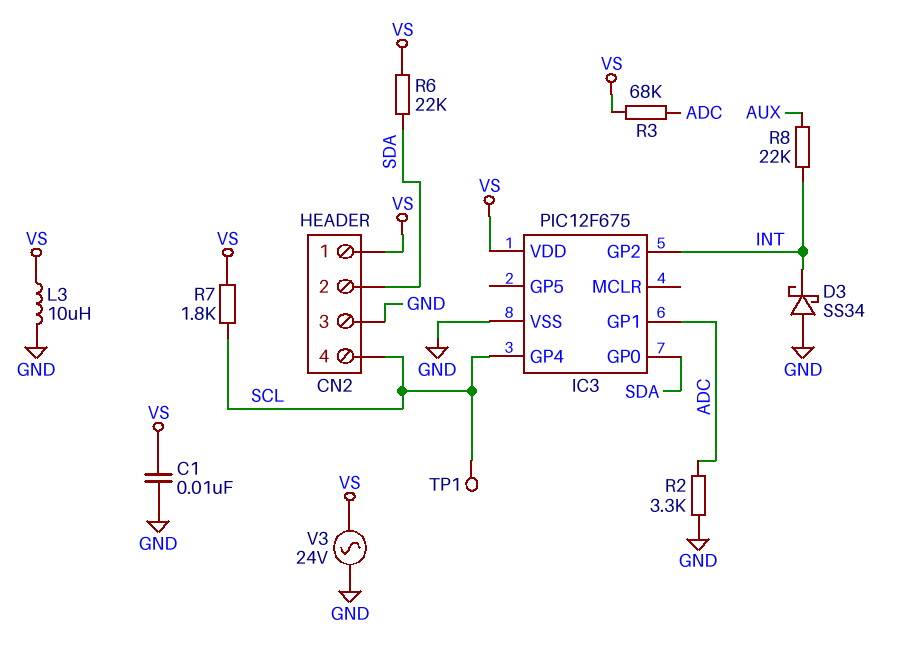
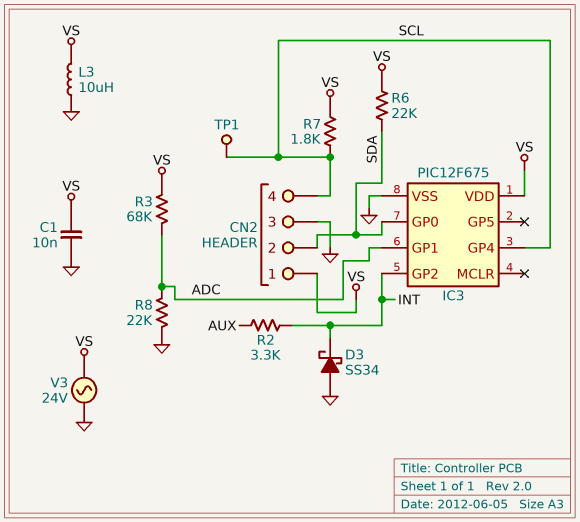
R2: 3.3k (ADC, GND) -> 3.3k (AUX, INT)
R8: 22k (AUX, INT) -> 22k (ADC, GND)

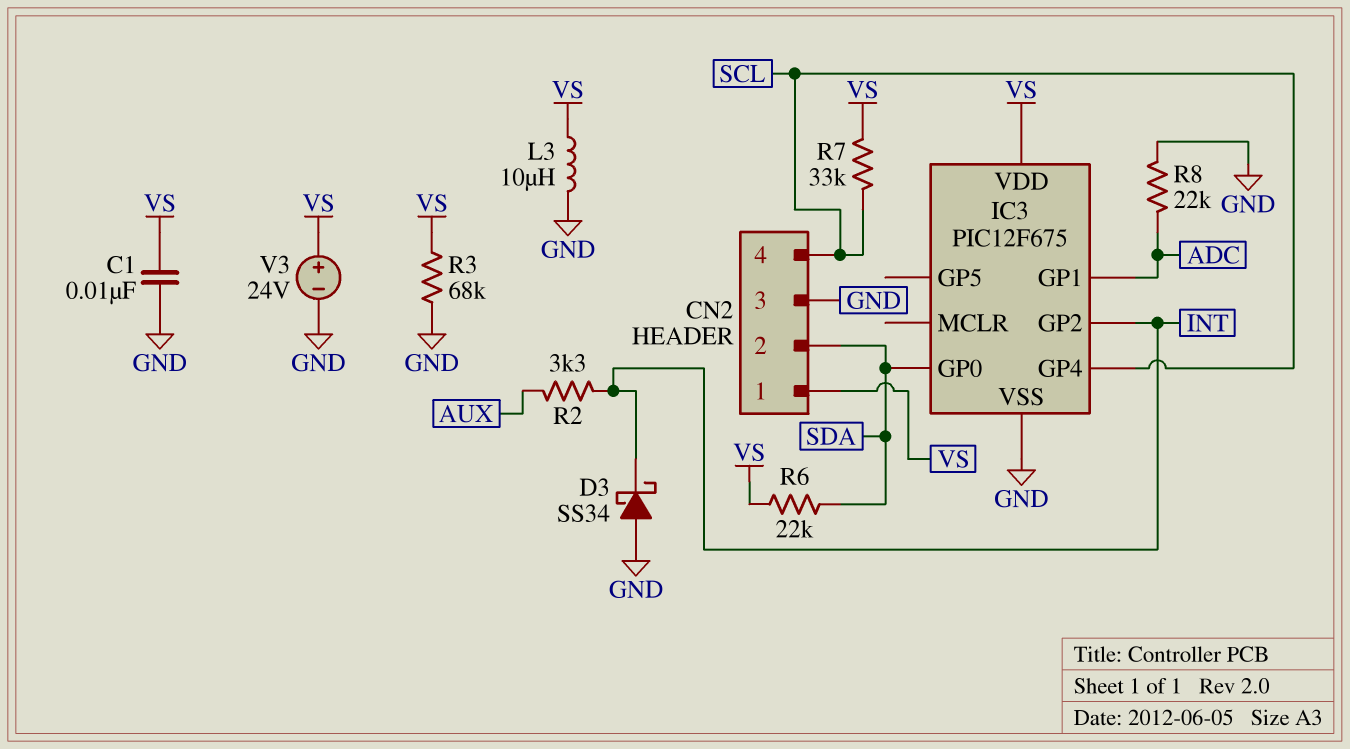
R3: 68k (ADC, VS) -> 68k (GND, VS)
R7: 1.8k (SCL, VS) -> 33k (SCL, VS)
TP1: test point (SCL) -> none
V3: AC 24V (GND, VS) -> 24V (plus VS, minus GND)

